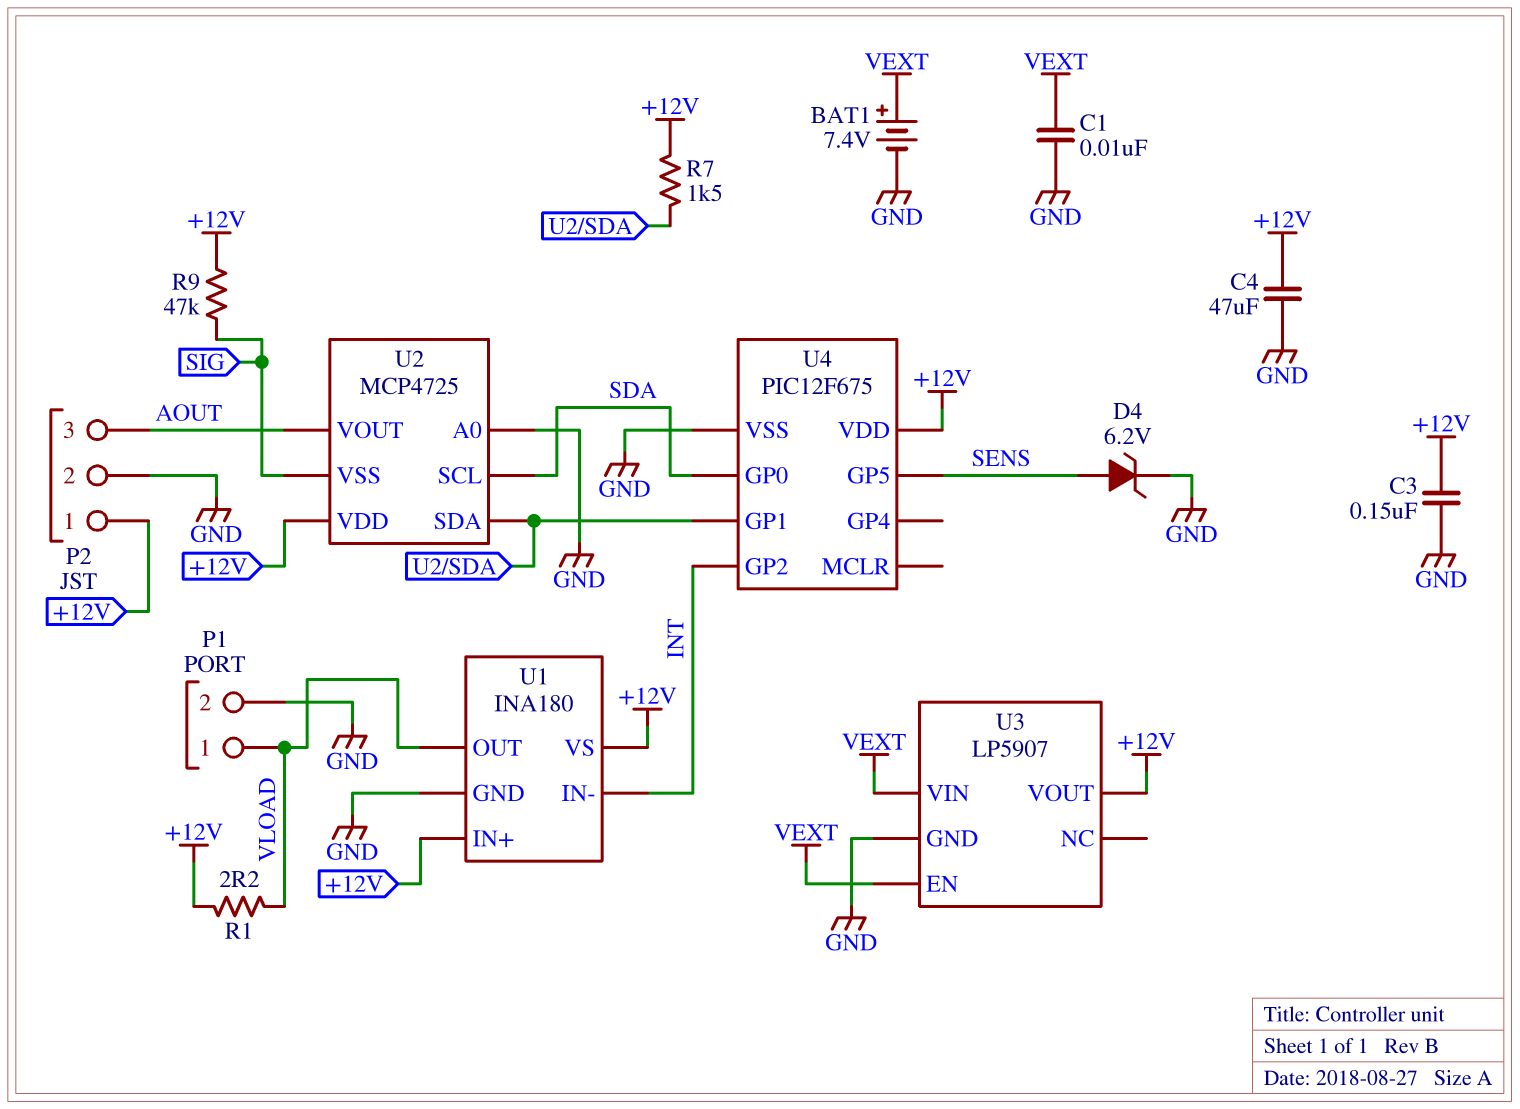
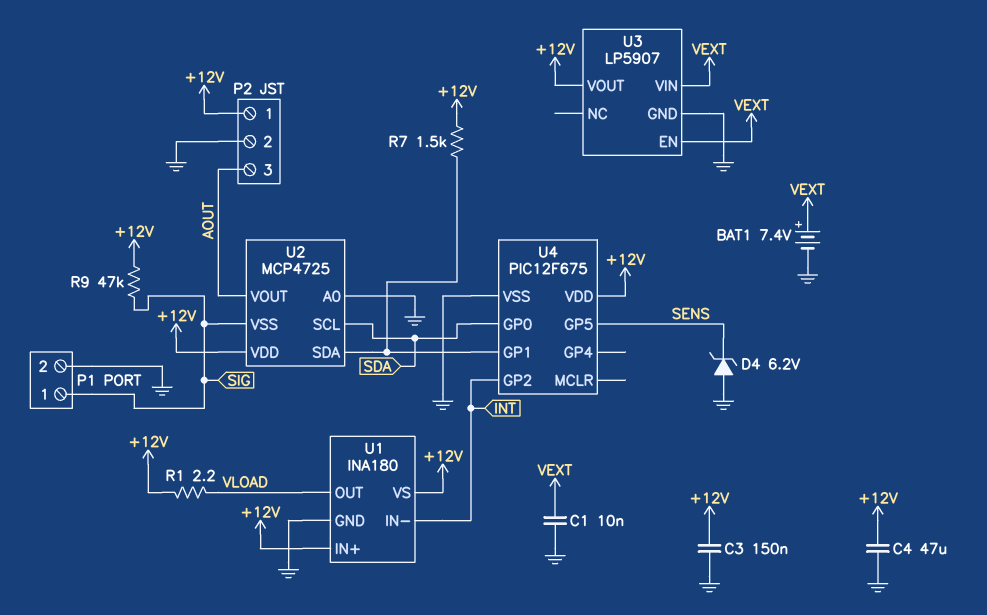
D4: zener 6.2V (A SENS, K GND) -> zener 6.2V (A GND, K SENS)
P1 pin 1: VLOAD -> SIG

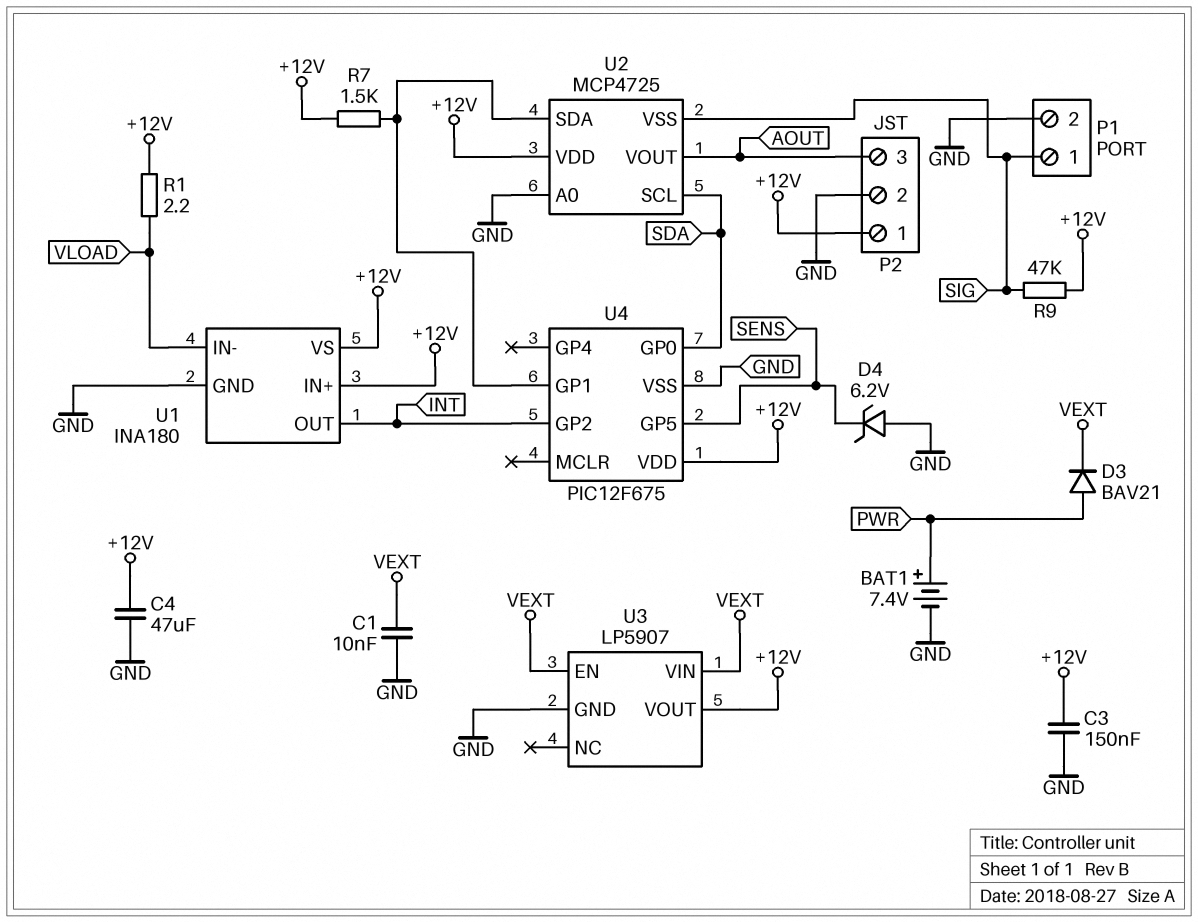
BAT1: 7.4V (plus VEXT, minus GND) -> 7.4V (plus PWR, minus GND)
D3: none -> diode BAV21 (A PWR, K VEXT)
U1 pin IN-: INT -> VLOAD
U1 pin OUT: VLOAD -> INT

